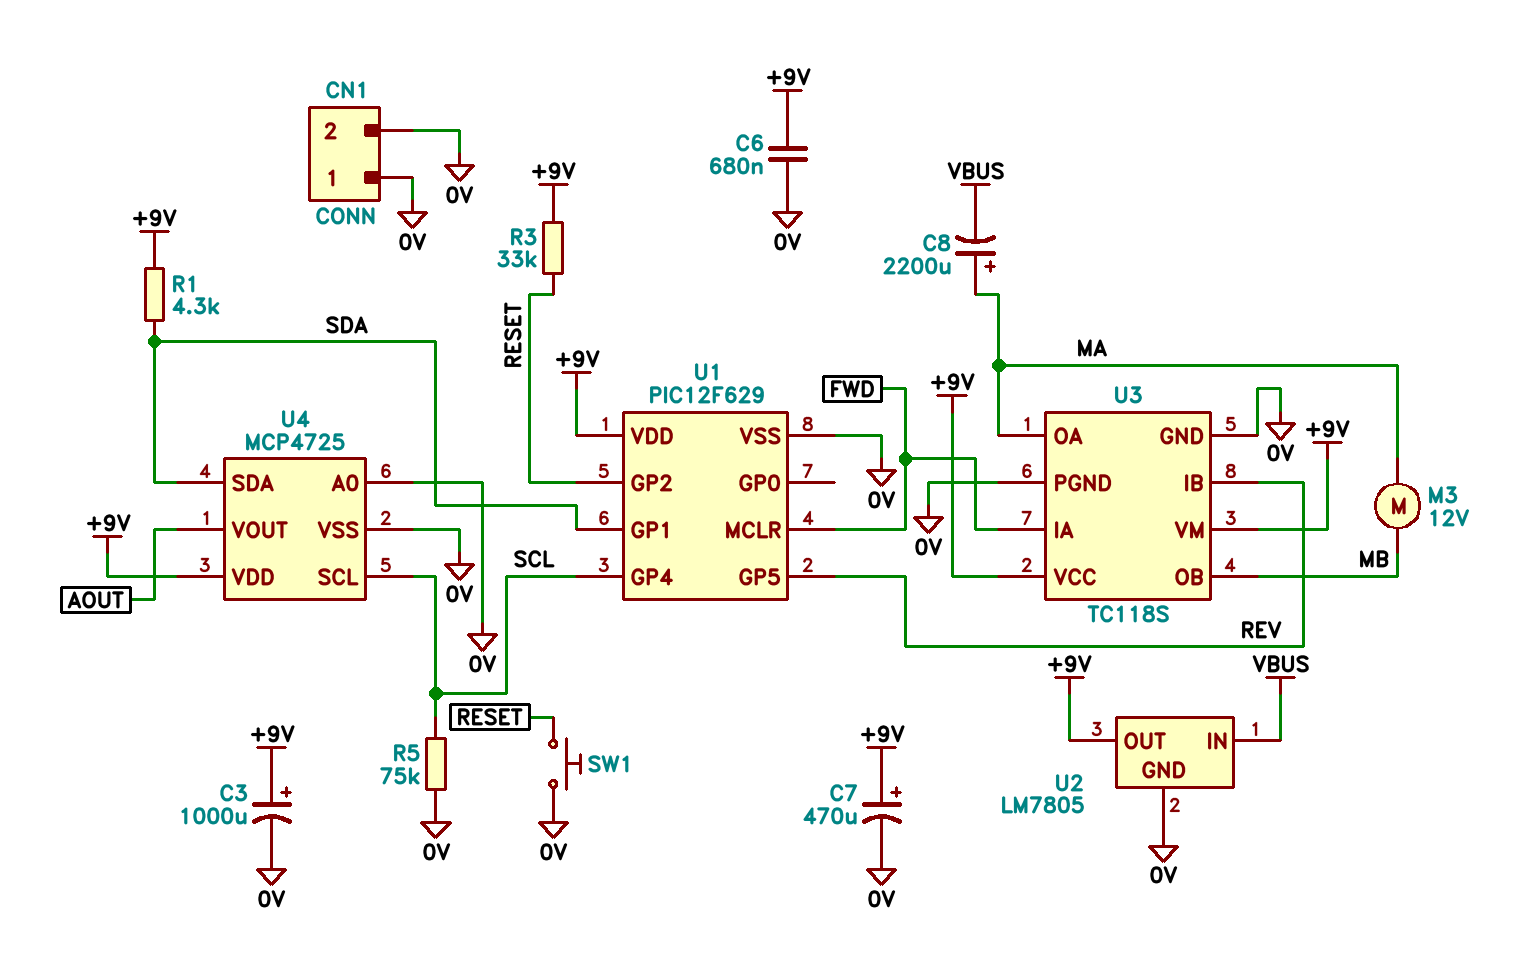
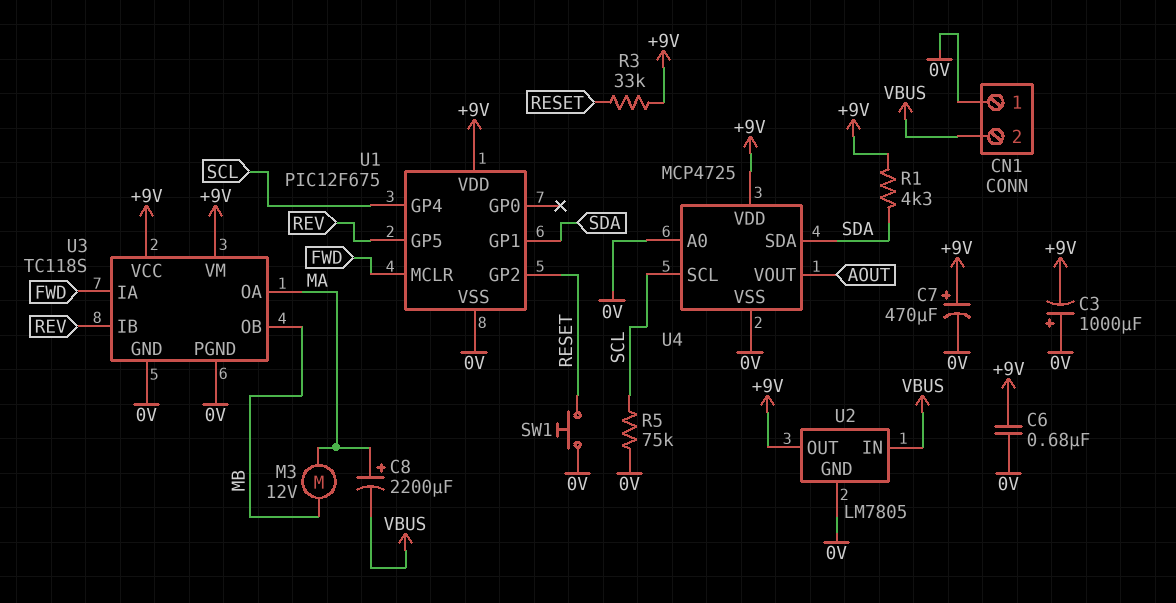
C3: 1000uF (plus +9V, minus 0V) -> 1000uF (plus 0V, minus +9V)
CN1 pin 2: 0V -> VBUS
U1: PIC12F629 -> PIC12F675

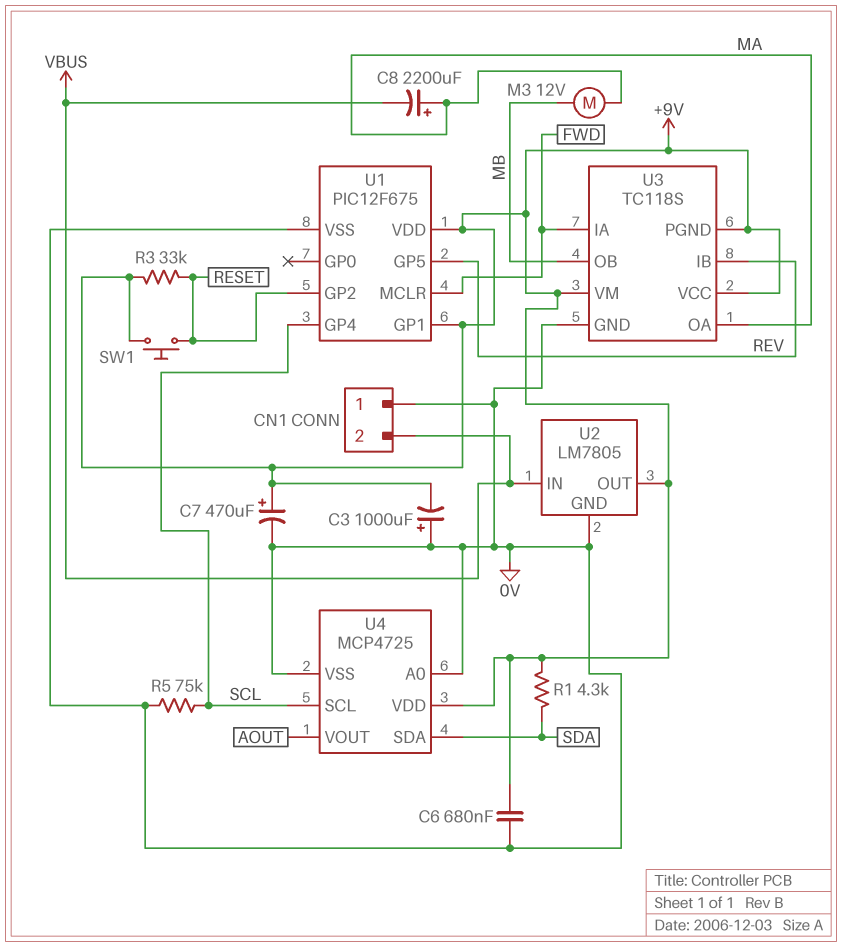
SW1: button (0V, RESET) -> button (+9V, RESET)
U1 pin GP1: SDA -> +9V
U3 pin PGND: 0V -> +9V

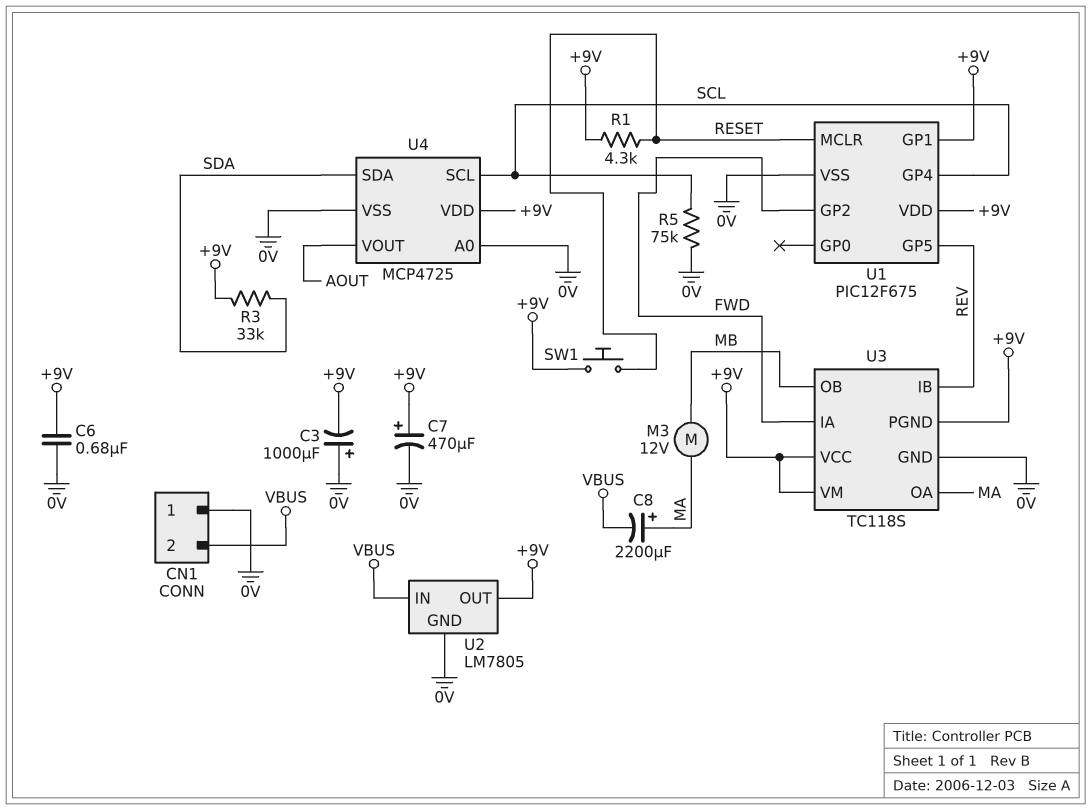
R1: 4.3k (+9V, SDA) -> 4.3k (+9V, RESET)
R3: 33k (+9V, RESET) -> 33k (+9V, SDA)
U1 pin GP2: RESET -> FWD
U1 pin MCLR: FWD -> RESET

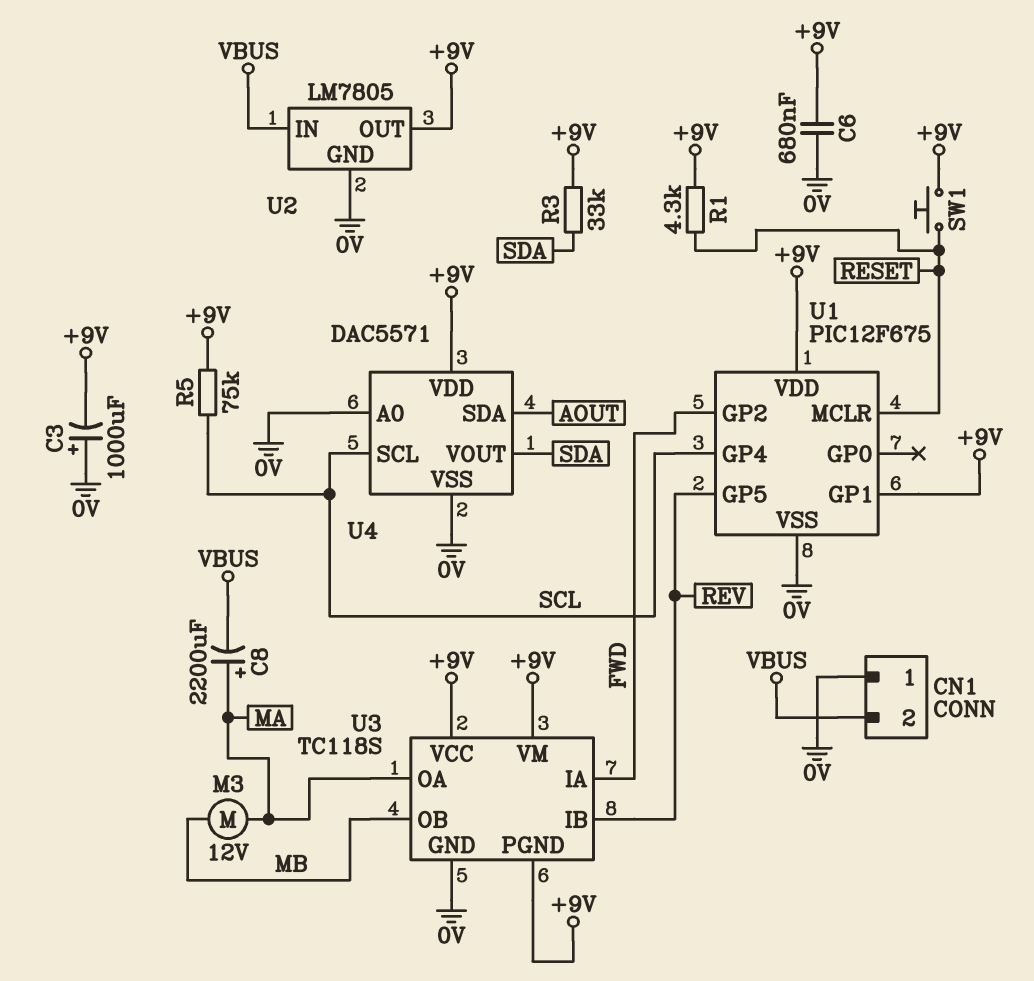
C7: 470uF (plus +9V, minus 0V) -> none
R5: 75k (0V, SCL) -> 75k (+9V, SCL)
U4: MCP4725 -> DAC5571
U4 pin SDA: SDA -> AOUT
U4 pin VOUT: AOUT -> SDA

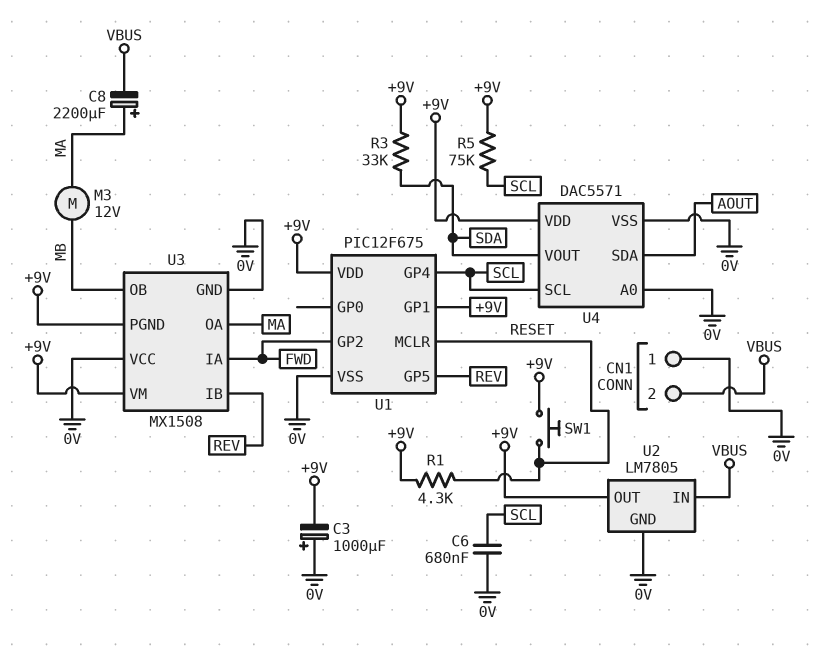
C6: 680nF (+9V, 0V) -> 680nF (0V, SCL)
U3: TC118S -> MX1508
U3 pin VCC: +9V -> 0V

